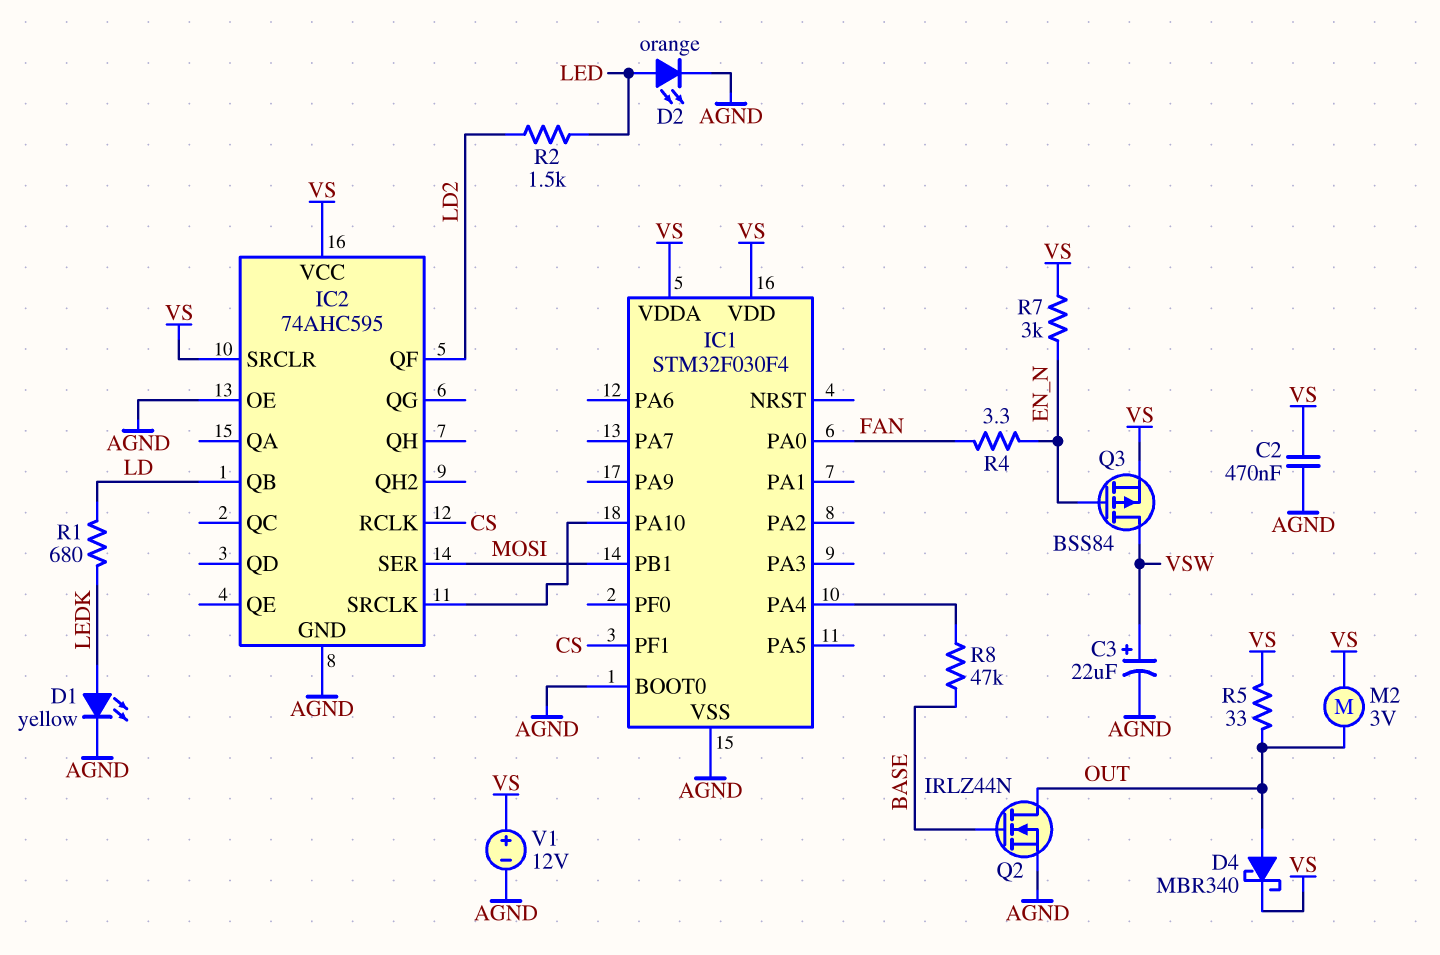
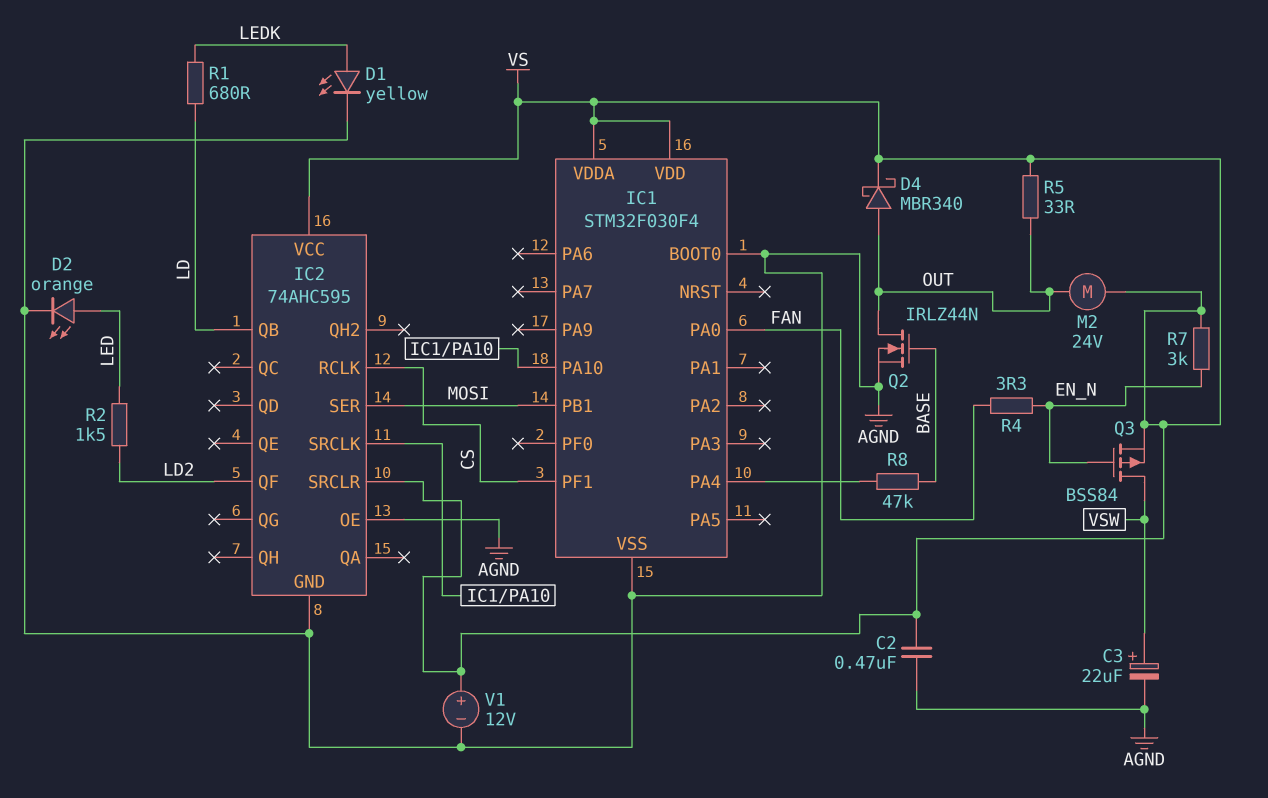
M2: motor 3V (OUT, VS) -> motor 24V (OUT, VS)

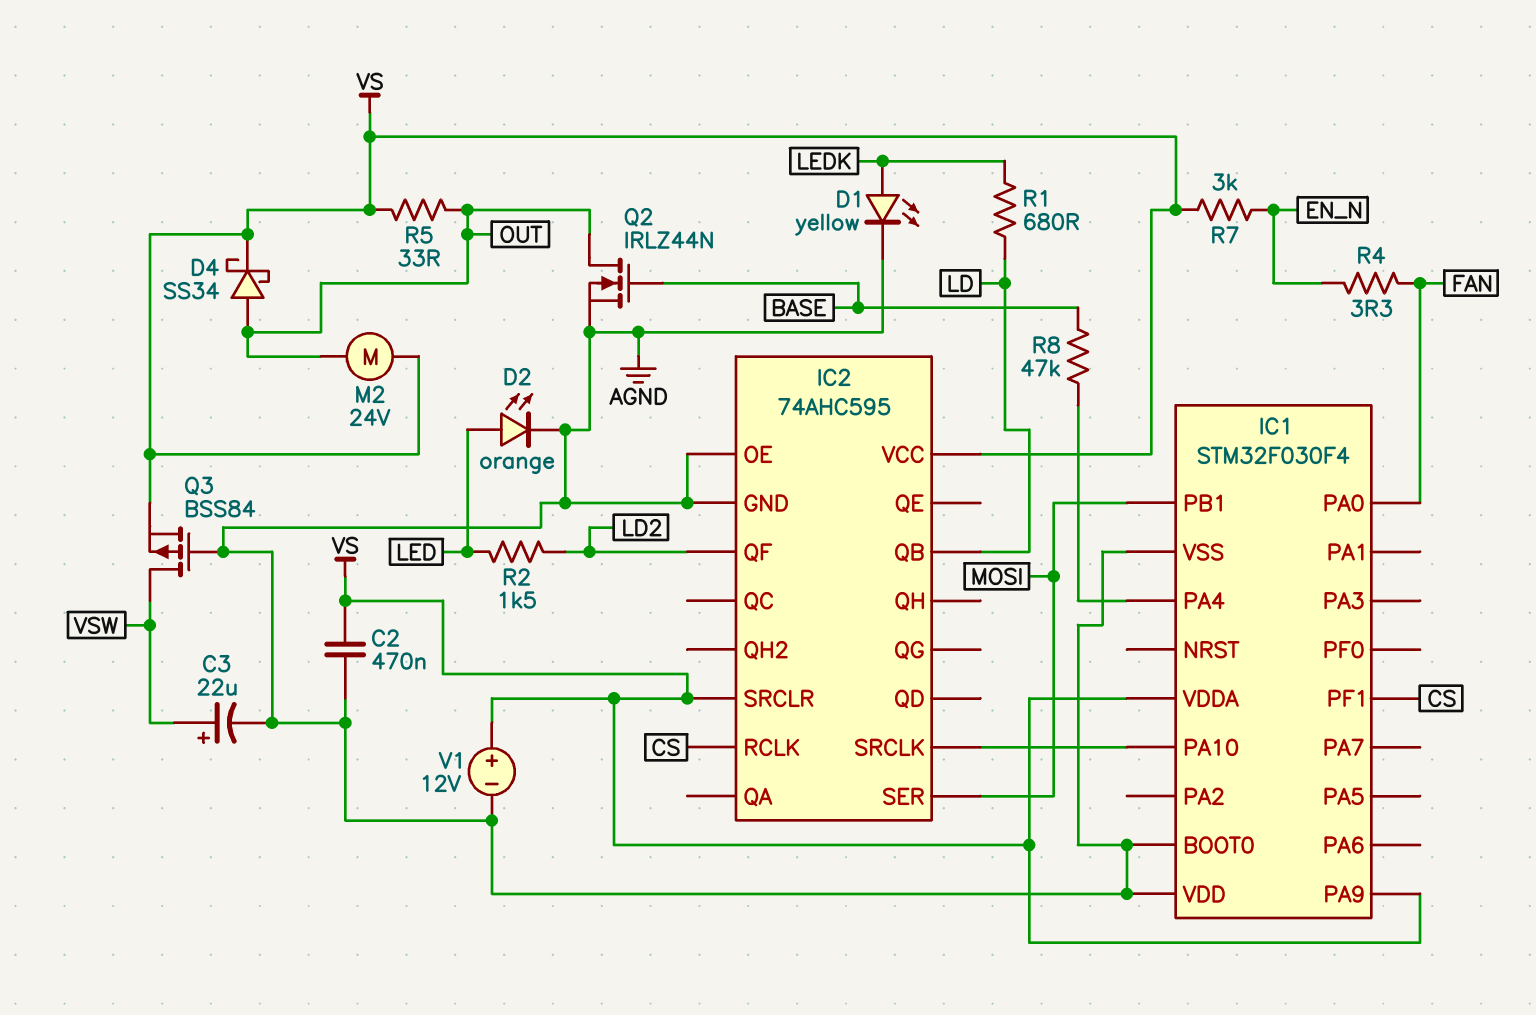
D4: schottky MBR340 (A OUT, K VS) -> schottky SS34 (A OUT, K VS)
IC1 pin PA9: none -> VS
IC1 pin VDD: VS -> AGND
Q3: PMOS BSS84 (G EN_N, D VSW, S VS) -> PMOS BSS84 (G AGND, D VSW, S VS)

